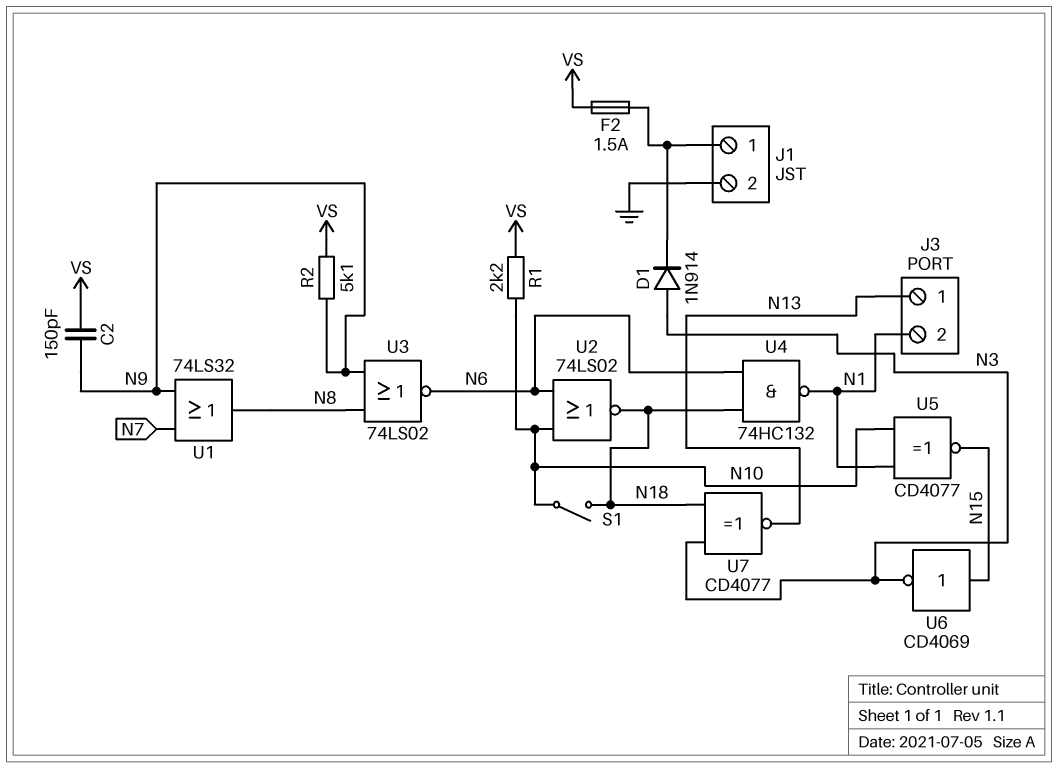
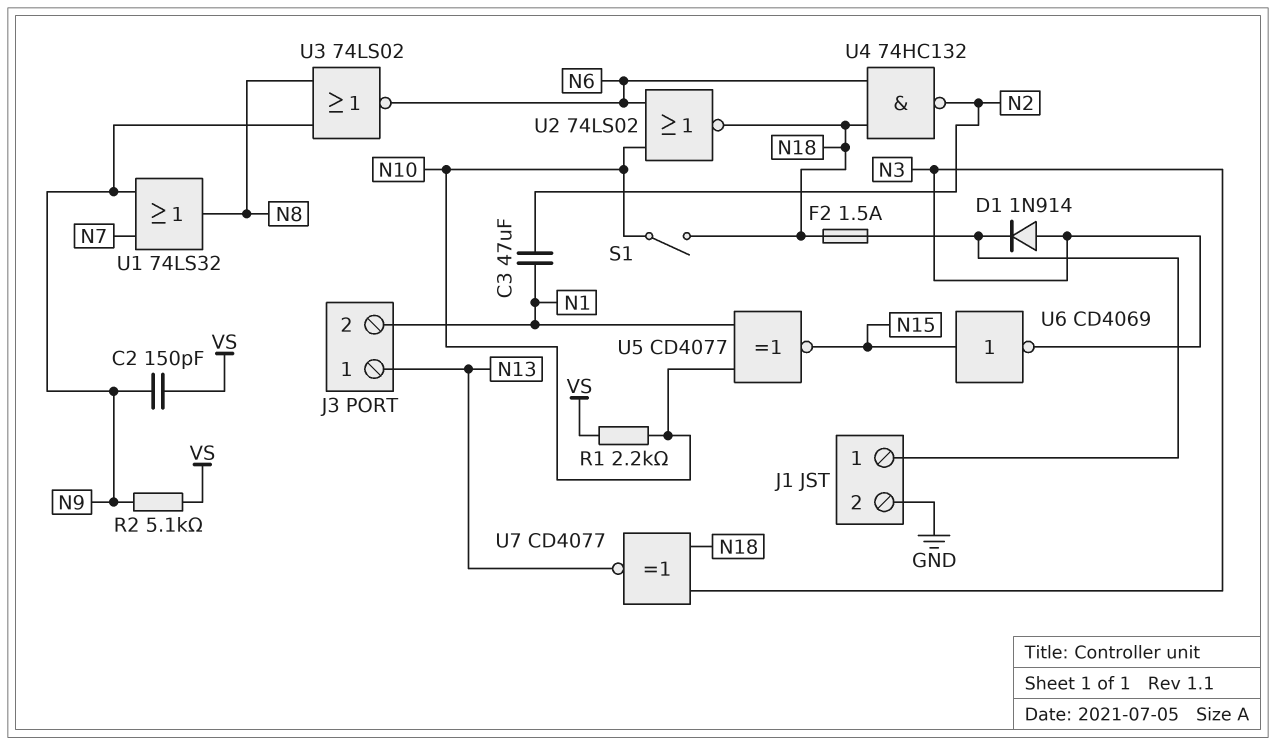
C3: none -> 47uF (N1, N2)
F2: 1.5A (J1/1, VS) -> 1.5A (J1/1, N18)
U4: NAND 74HC132 (in N6, in N18, out N1) -> NAND 74HC132 (in N6, in N18, out N2)

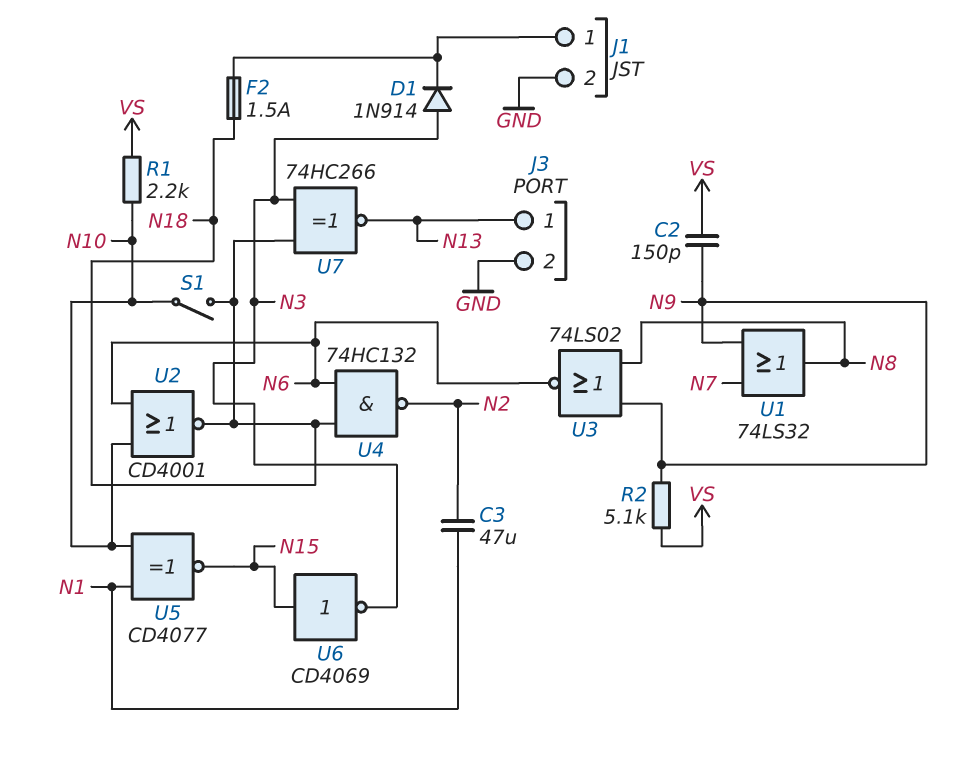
J3 pin 2: N1 -> GND
U2: NOR 74LS02 (in N6, in N10, out N18) -> NOR CD4001 (in N6, in N10, out N18)
U7: XNOR CD4077 (in N3, in N18, out N13) -> XNOR 74HC266 (in N3, in N18, out N13)

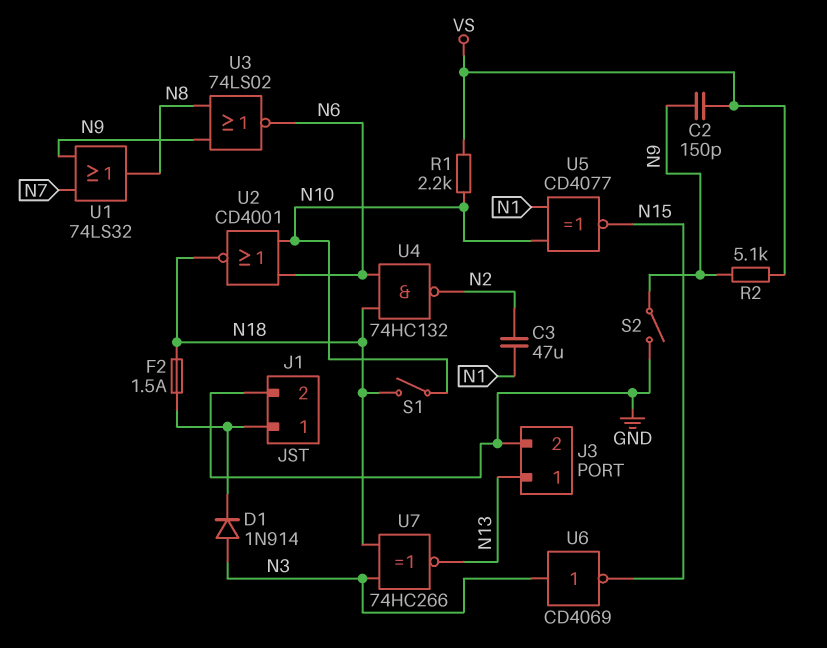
S2: none -> switch (GND, N9)
U6: NOT CD4069 (in N15, out N3) -> NOT CD4069 (in N3, out N15)

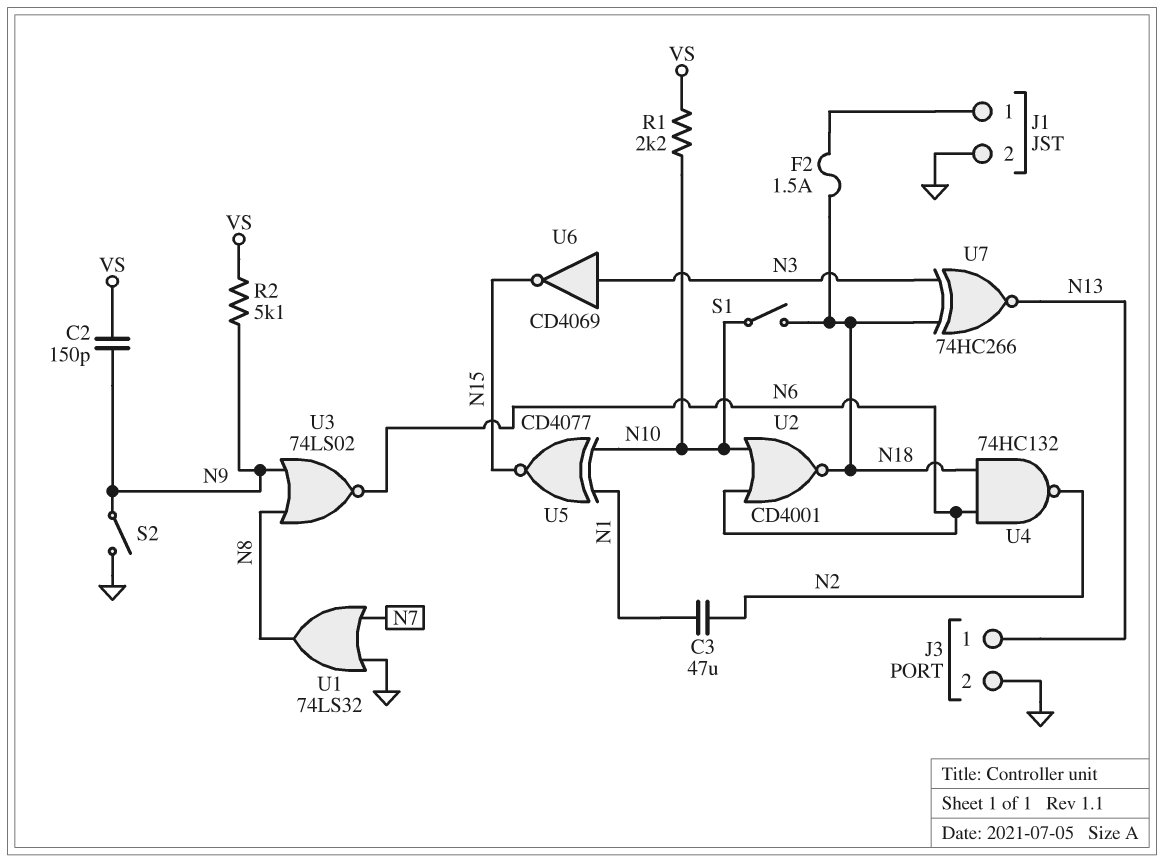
D1: diode 1N914 (A N3, K J1/1) -> none
U1: OR 74LS32 (in N7, in N9, out N8) -> OR 74LS32 (in GND, in N7, out N8)

